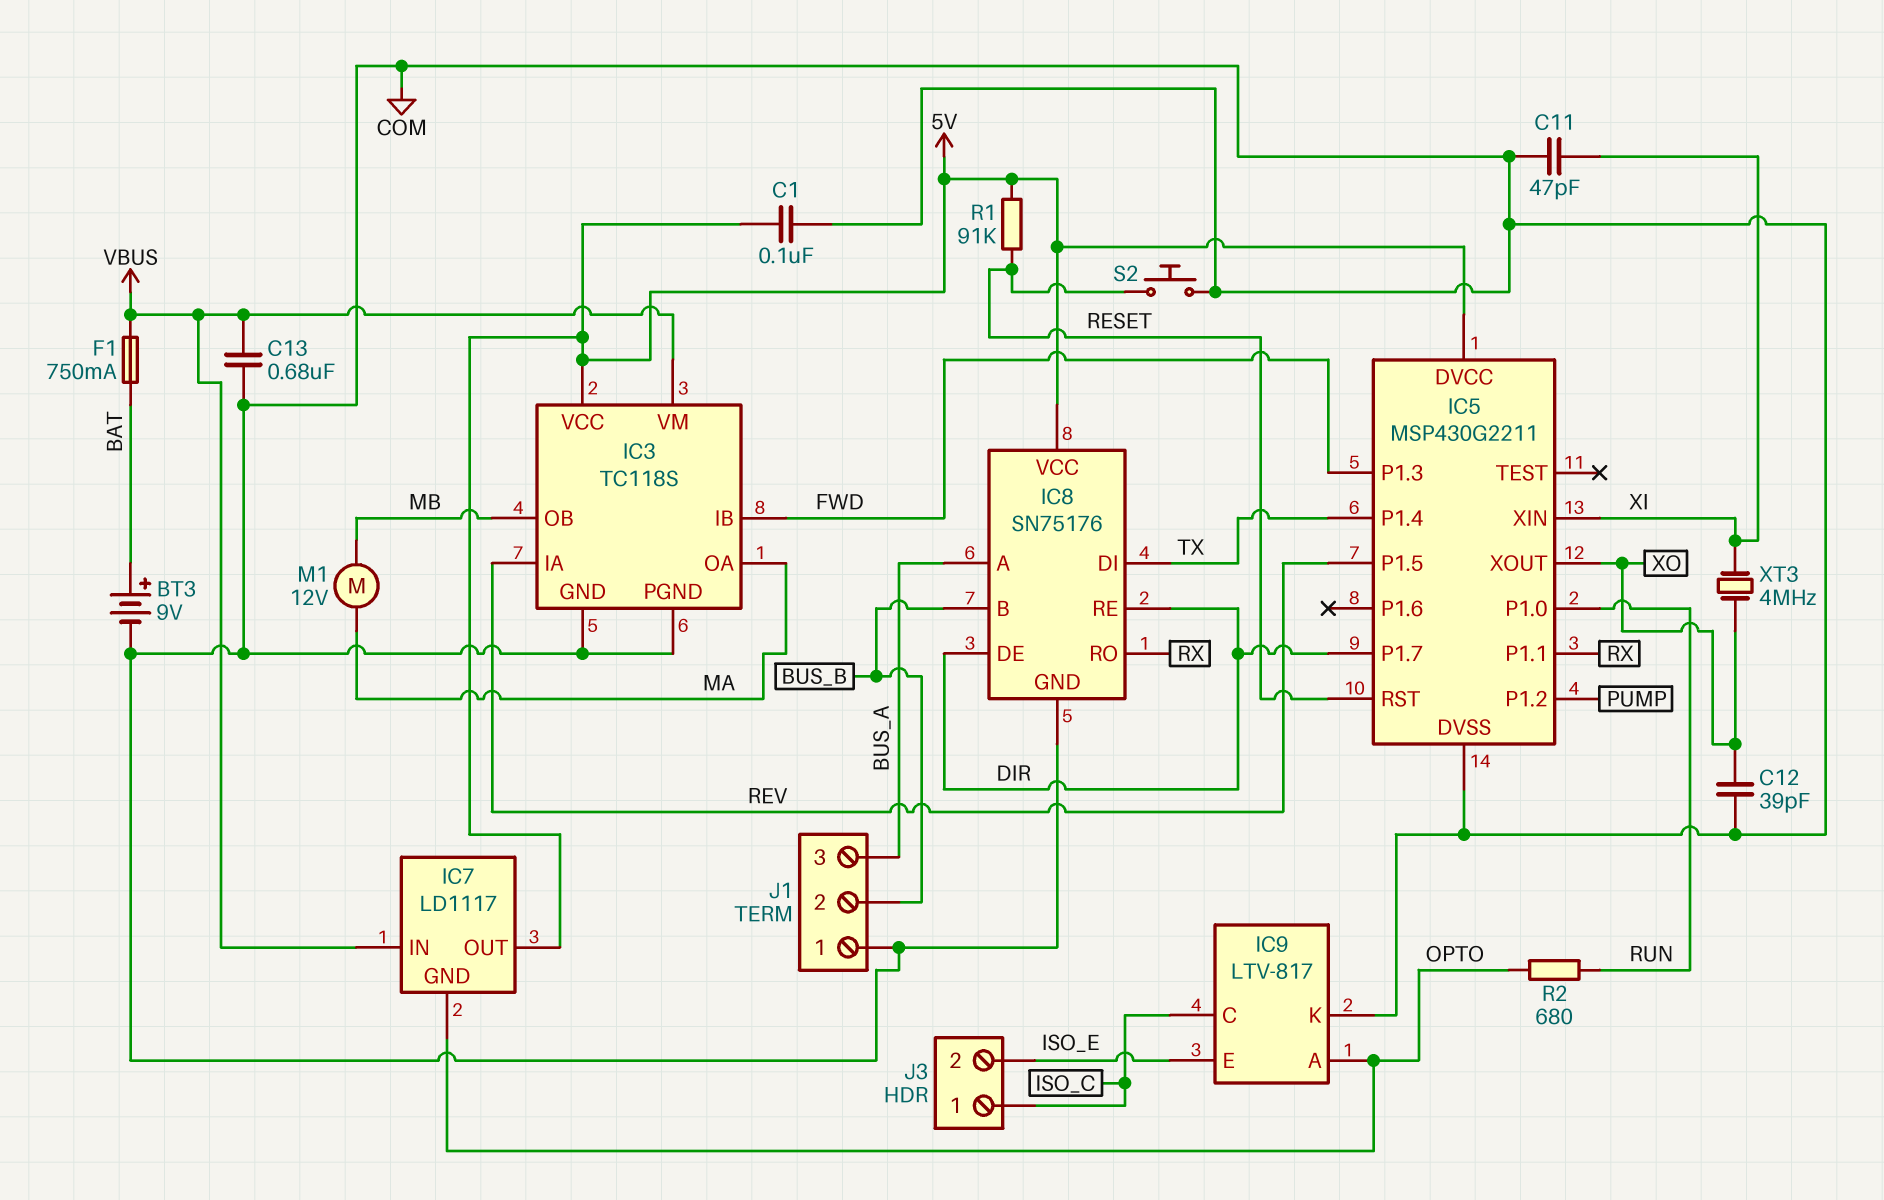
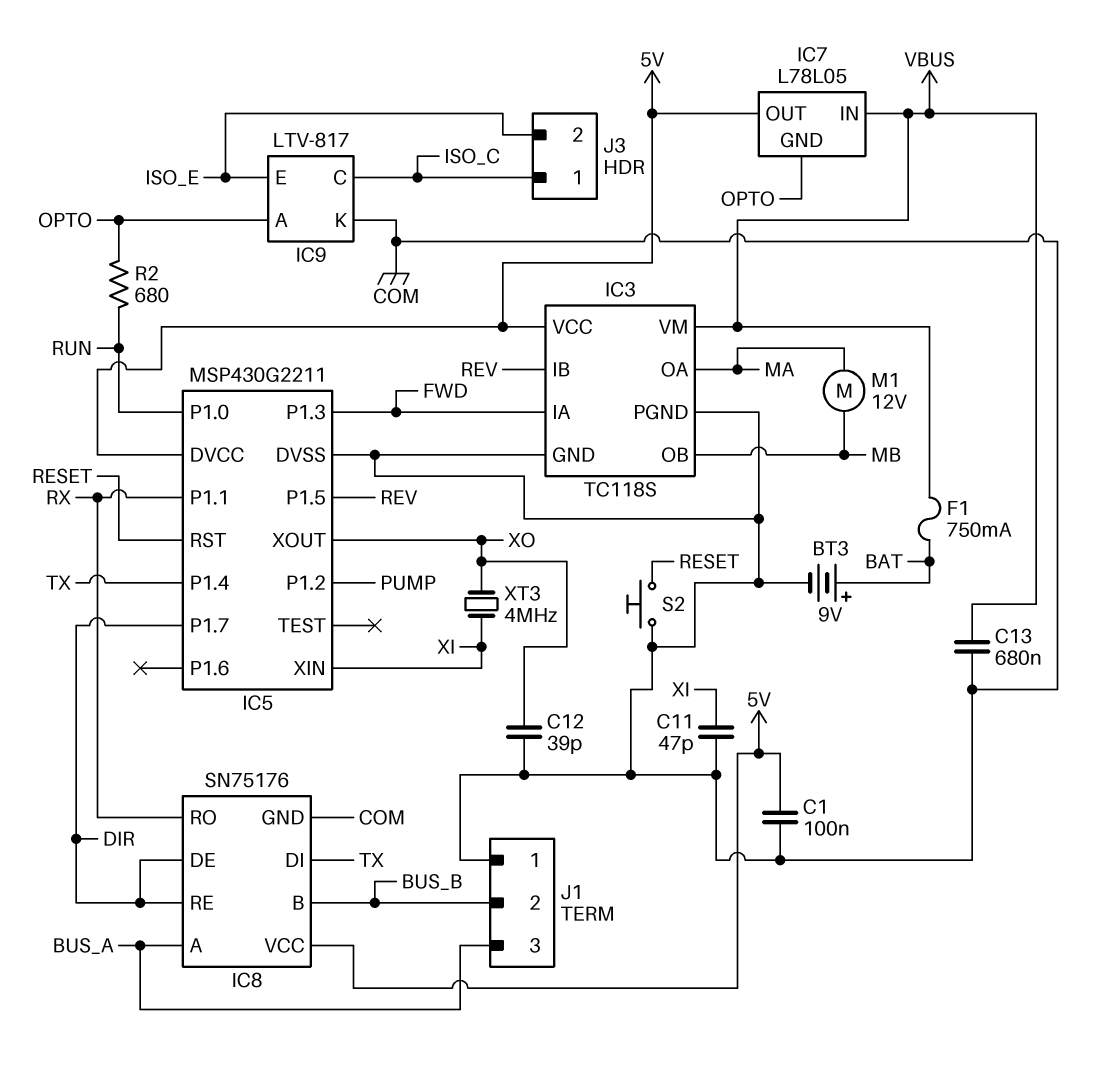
IC3 pin IA: REV -> FWD
IC3 pin IB: FWD -> REV
IC7: LD1117 -> L78L05
R1: 91k (5V, RESET) -> none

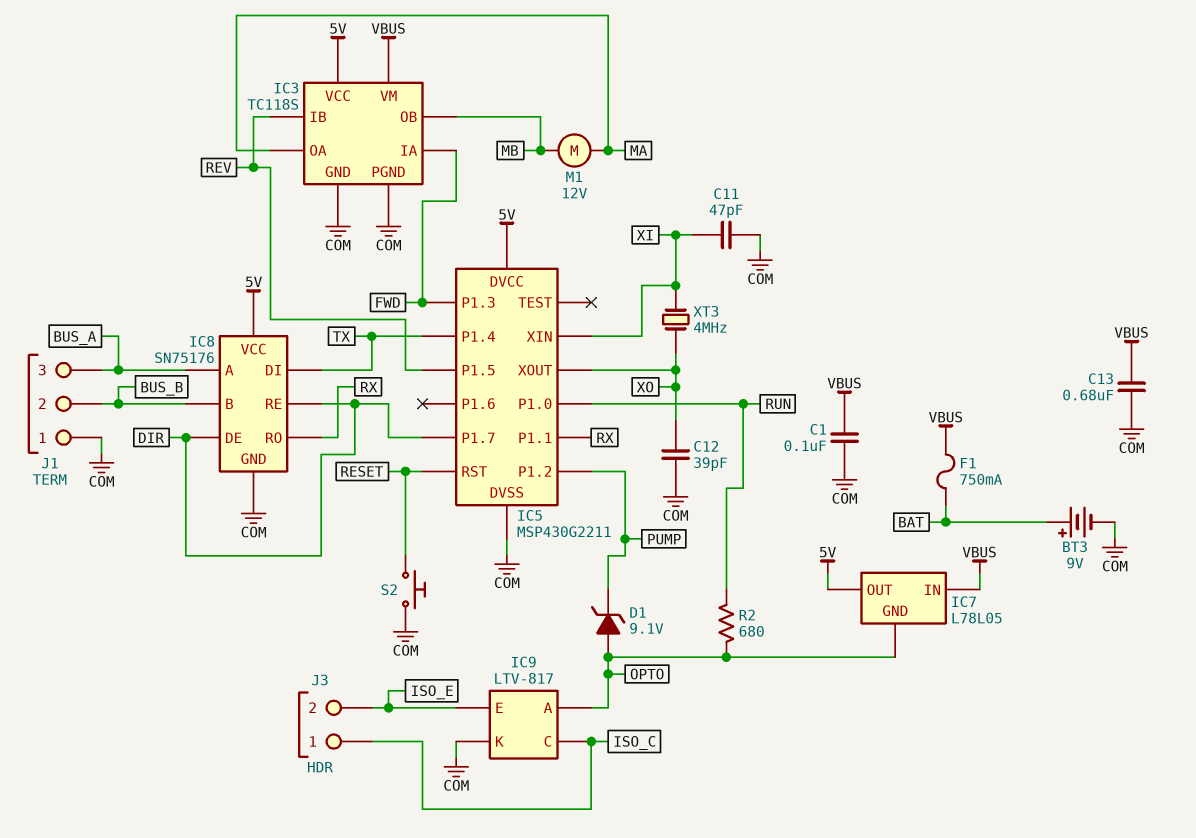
C1: 100nF (5V, COM) -> 100nF (COM, VBUS)
D1: none -> zener 9.1V (A OPTO, K PUMP)

